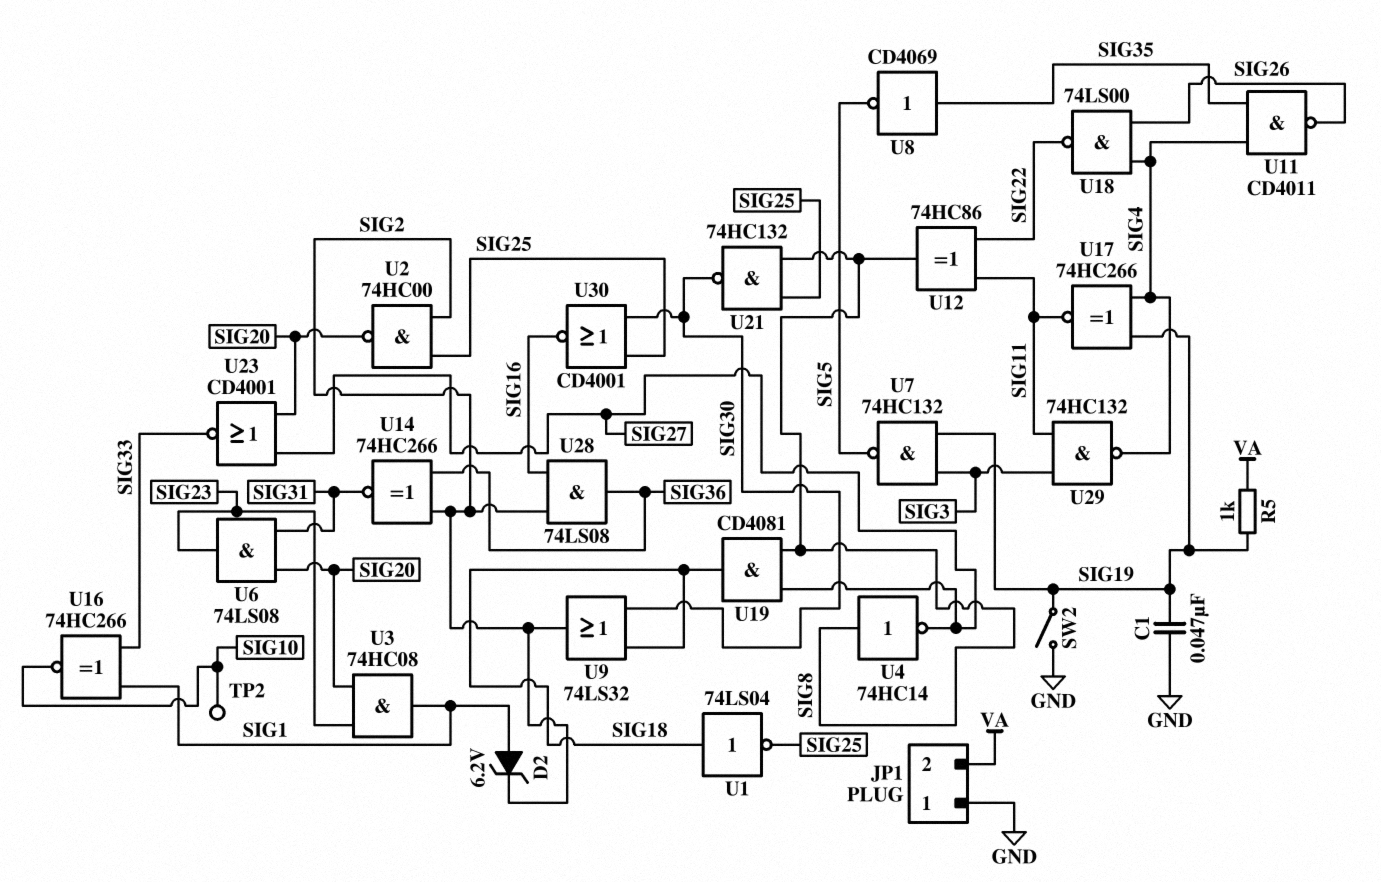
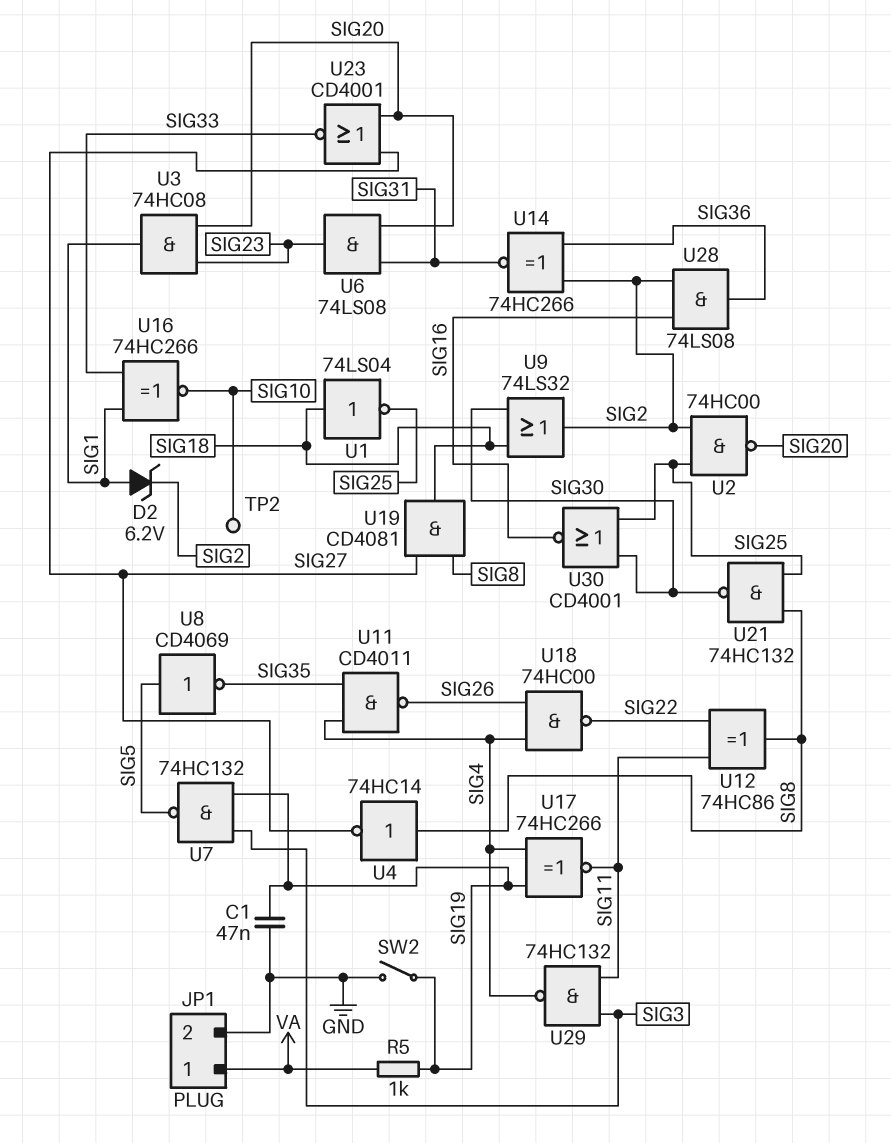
JP1 pin 1: GND -> VA
JP1 pin 2: VA -> GND
U8: NOT CD4069 (in SIG35, out SIG5) -> NOT CD4069 (in SIG5, out SIG35)
U18: NAND 74LS00 (in SIG4, in SIG26, out SIG22) -> NAND 74HC00 (in SIG4, in SIG26, out SIG22)

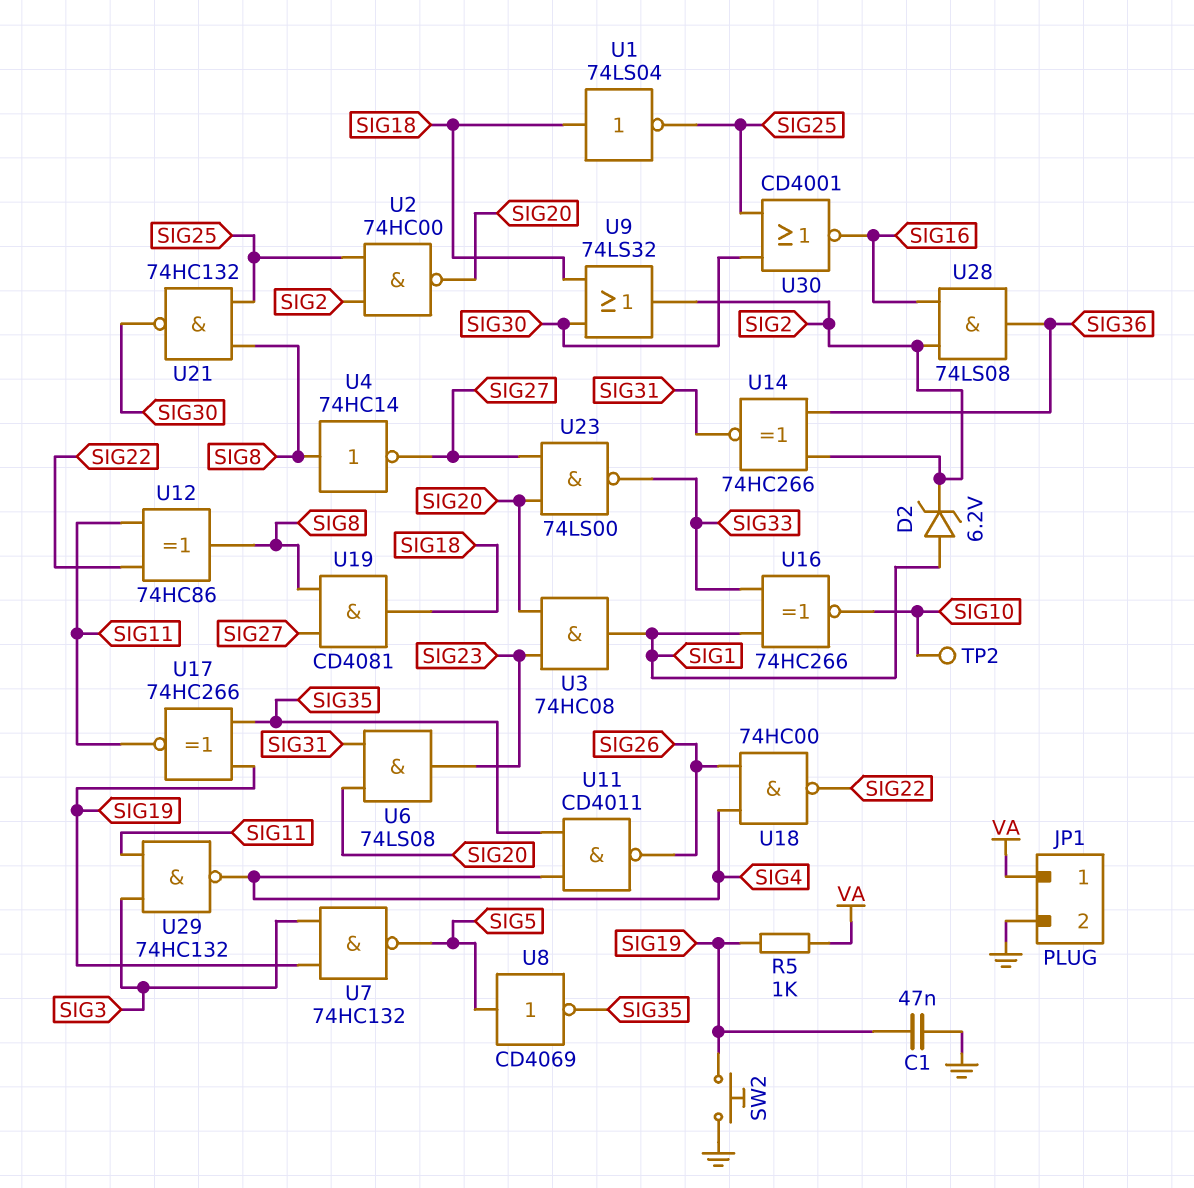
SW2: switch (GND, SIG19) -> button (GND, SIG19)
U17: XNOR 74HC266 (in SIG4, in SIG19, out SIG11) -> XNOR 74HC266 (in SIG19, in SIG35, out SIG11)
U23: NOR CD4001 (in SIG20, in SIG27, out SIG33) -> NAND 74LS00 (in SIG20, in SIG27, out SIG33)

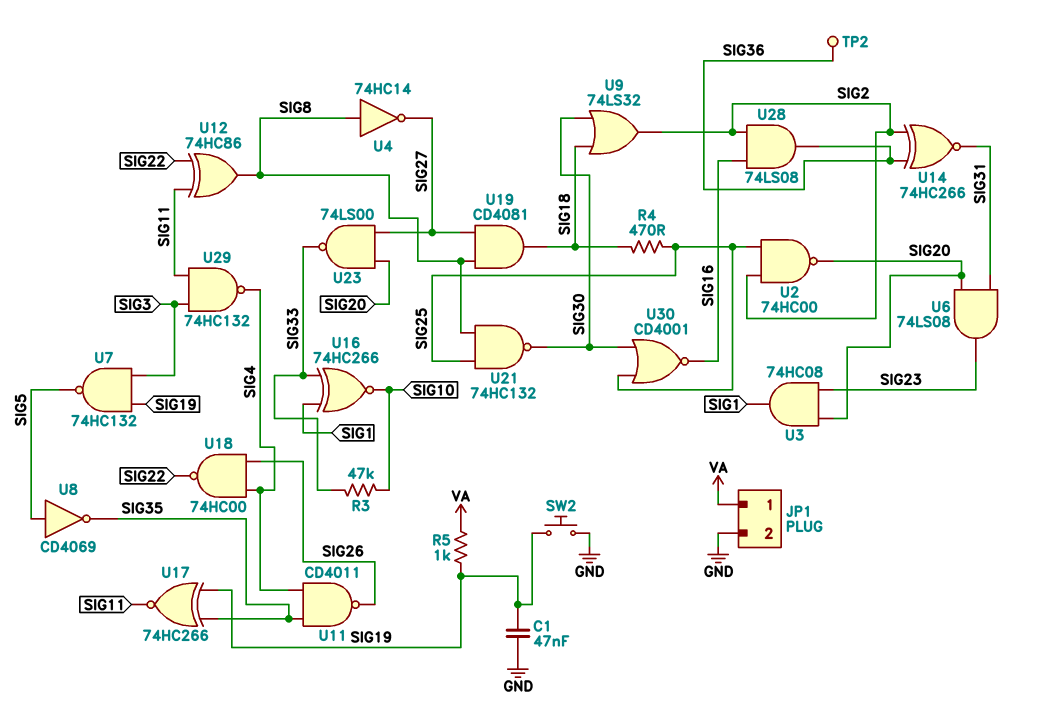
D2: zener 6.2V (A SIG1, K SIG2) -> none
R3: none -> 47k (SIG10, SIG33)
R4: none -> 470 (SIG18, SIG25)
TP2: test point (SIG10) -> test point (SIG36)
U1: NOT 74LS04 (in SIG18, out SIG25) -> none

